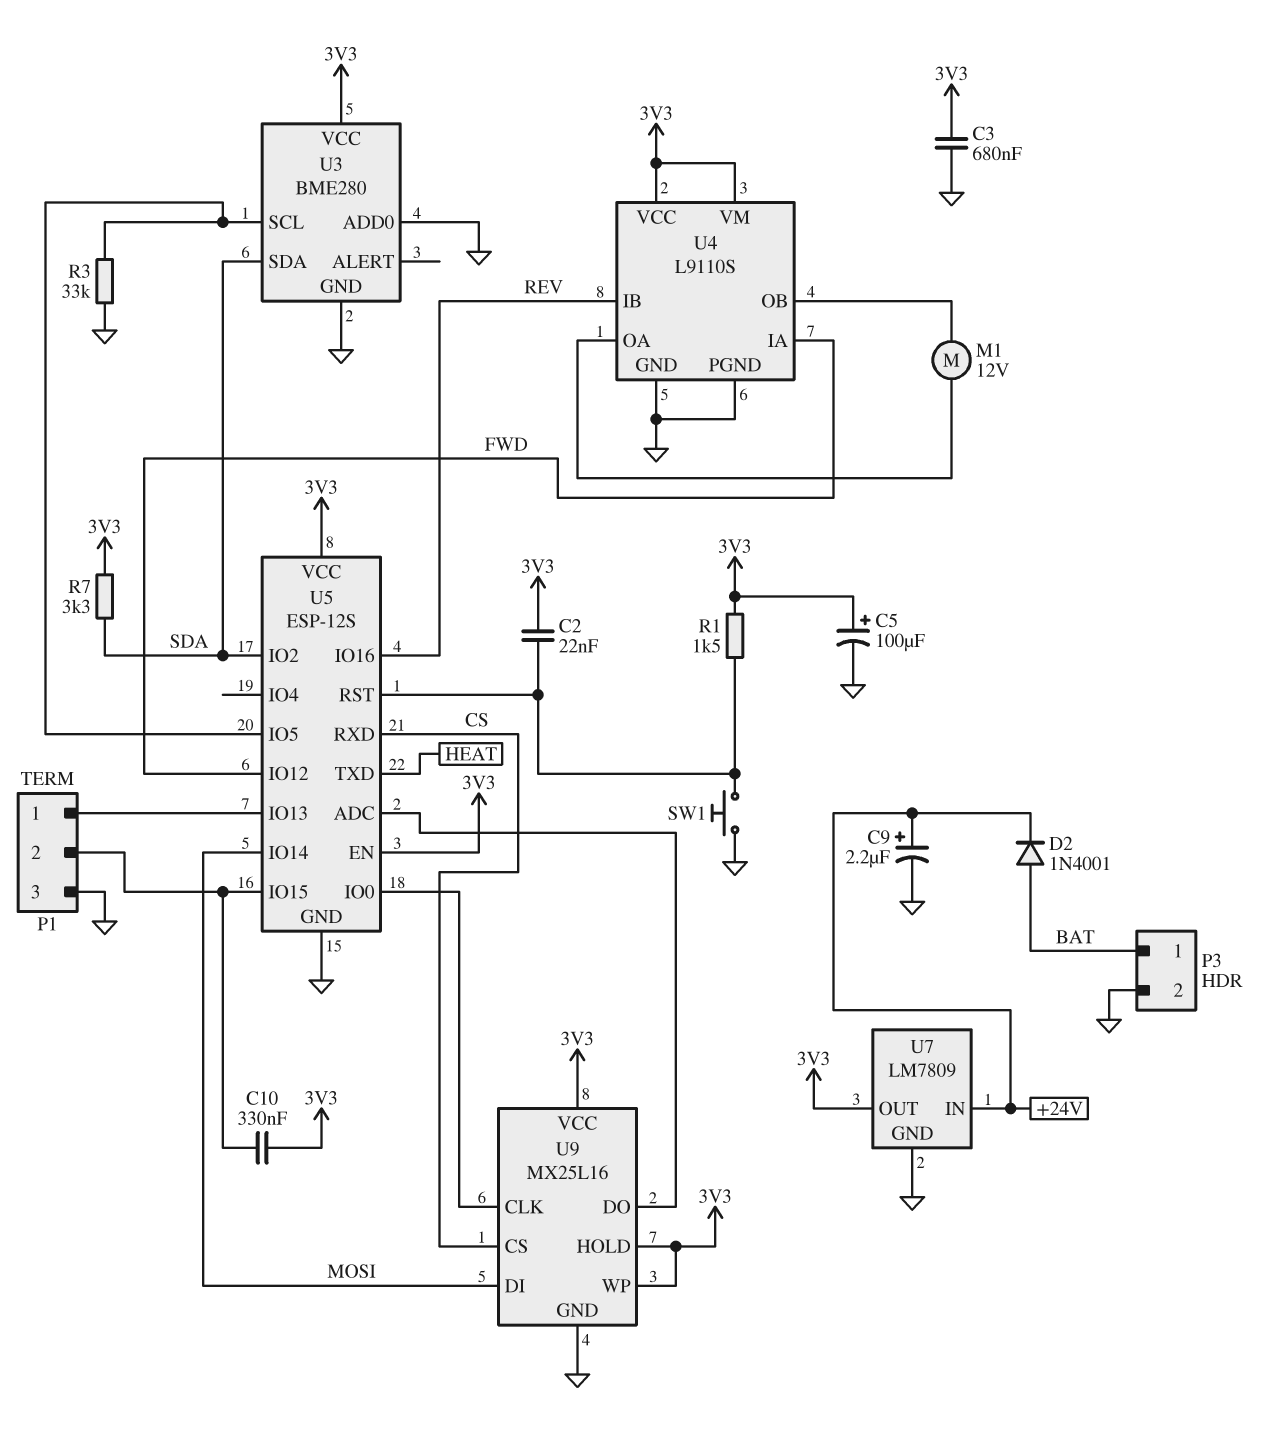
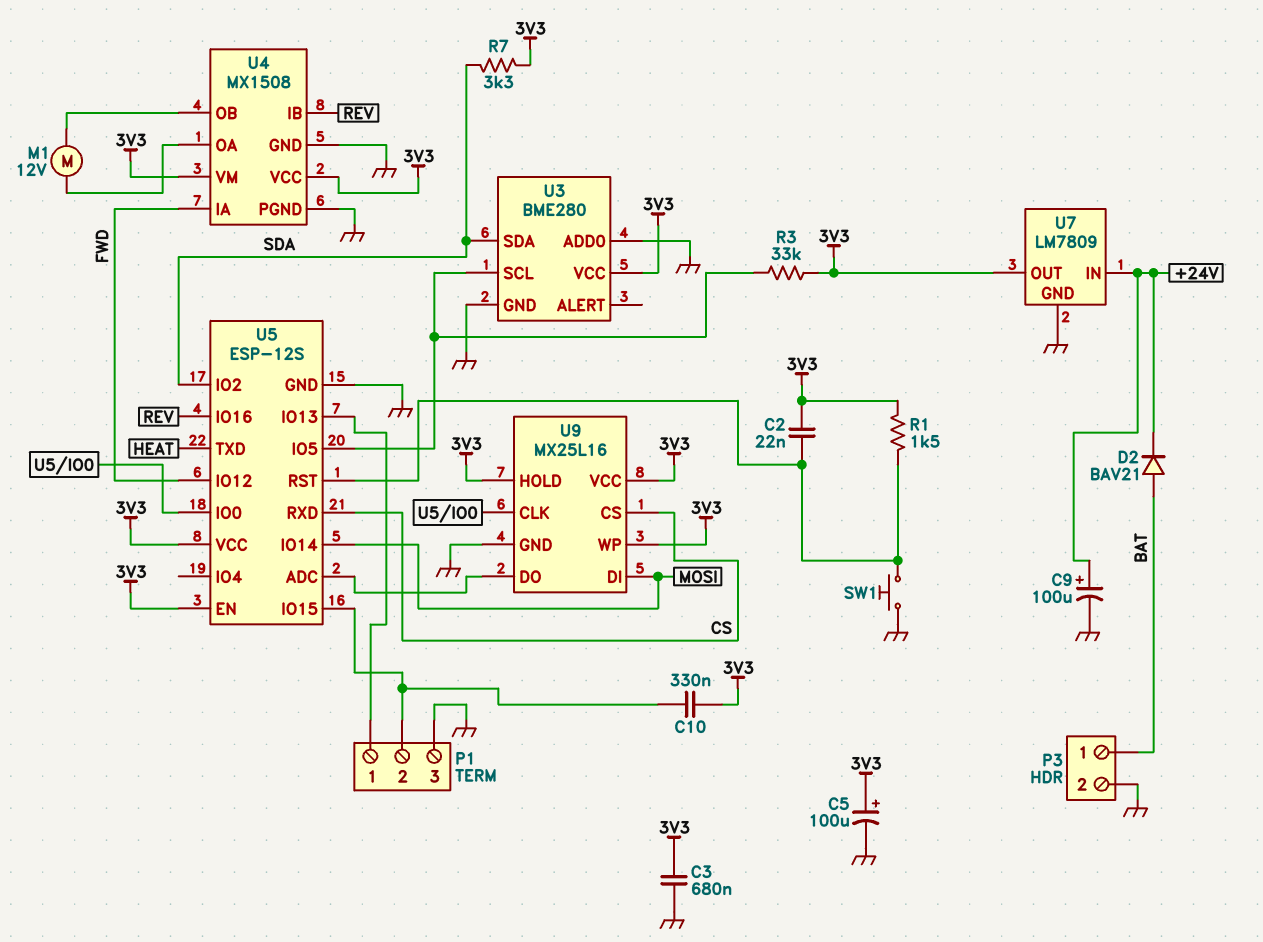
C9: 2.2uF (plus +24V, minus GND) -> 100uF (plus +24V, minus GND)
D2: diode 1N4001 (A BAT, K +24V) -> diode BAV21 (A BAT, K +24V)
R3: 33k (GND, U3/SCL) -> 33k (3V3, U3/SCL)
U4: L9110S -> MX1508

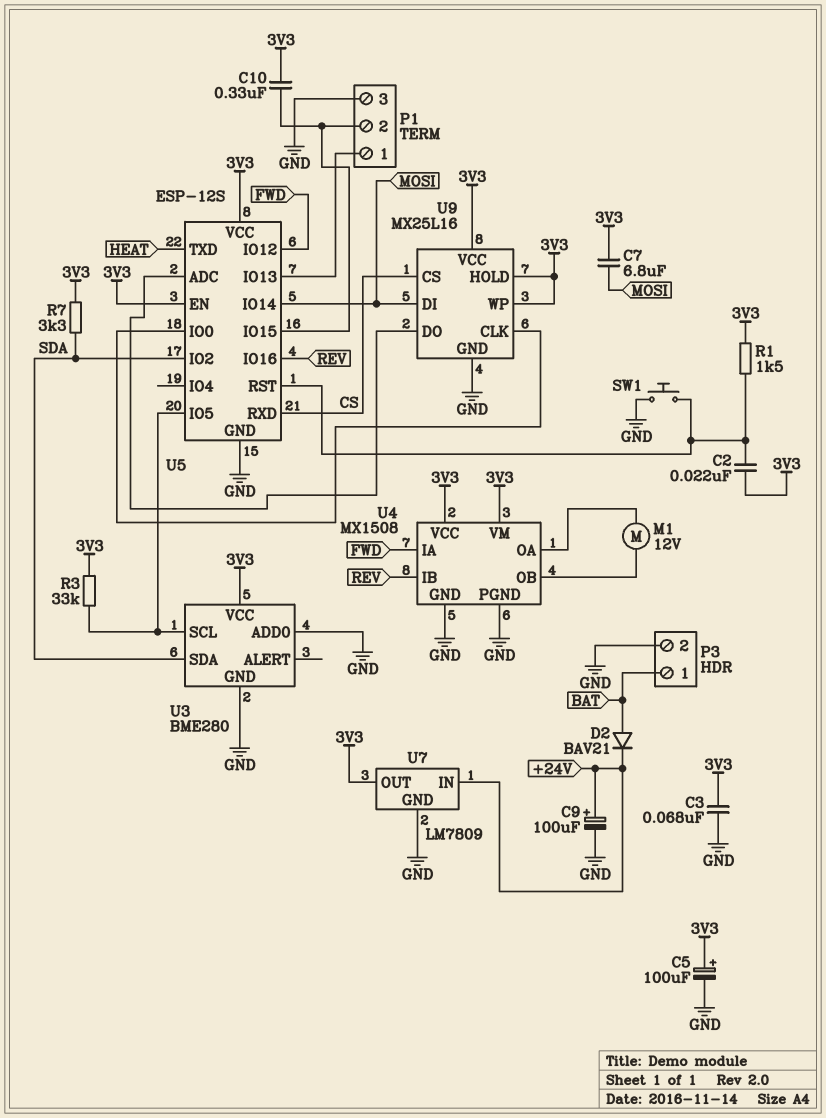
C3: 680nF (3V3, GND) -> 68nF (3V3, GND)
C7: none -> 6.8uF (3V3, MOSI)

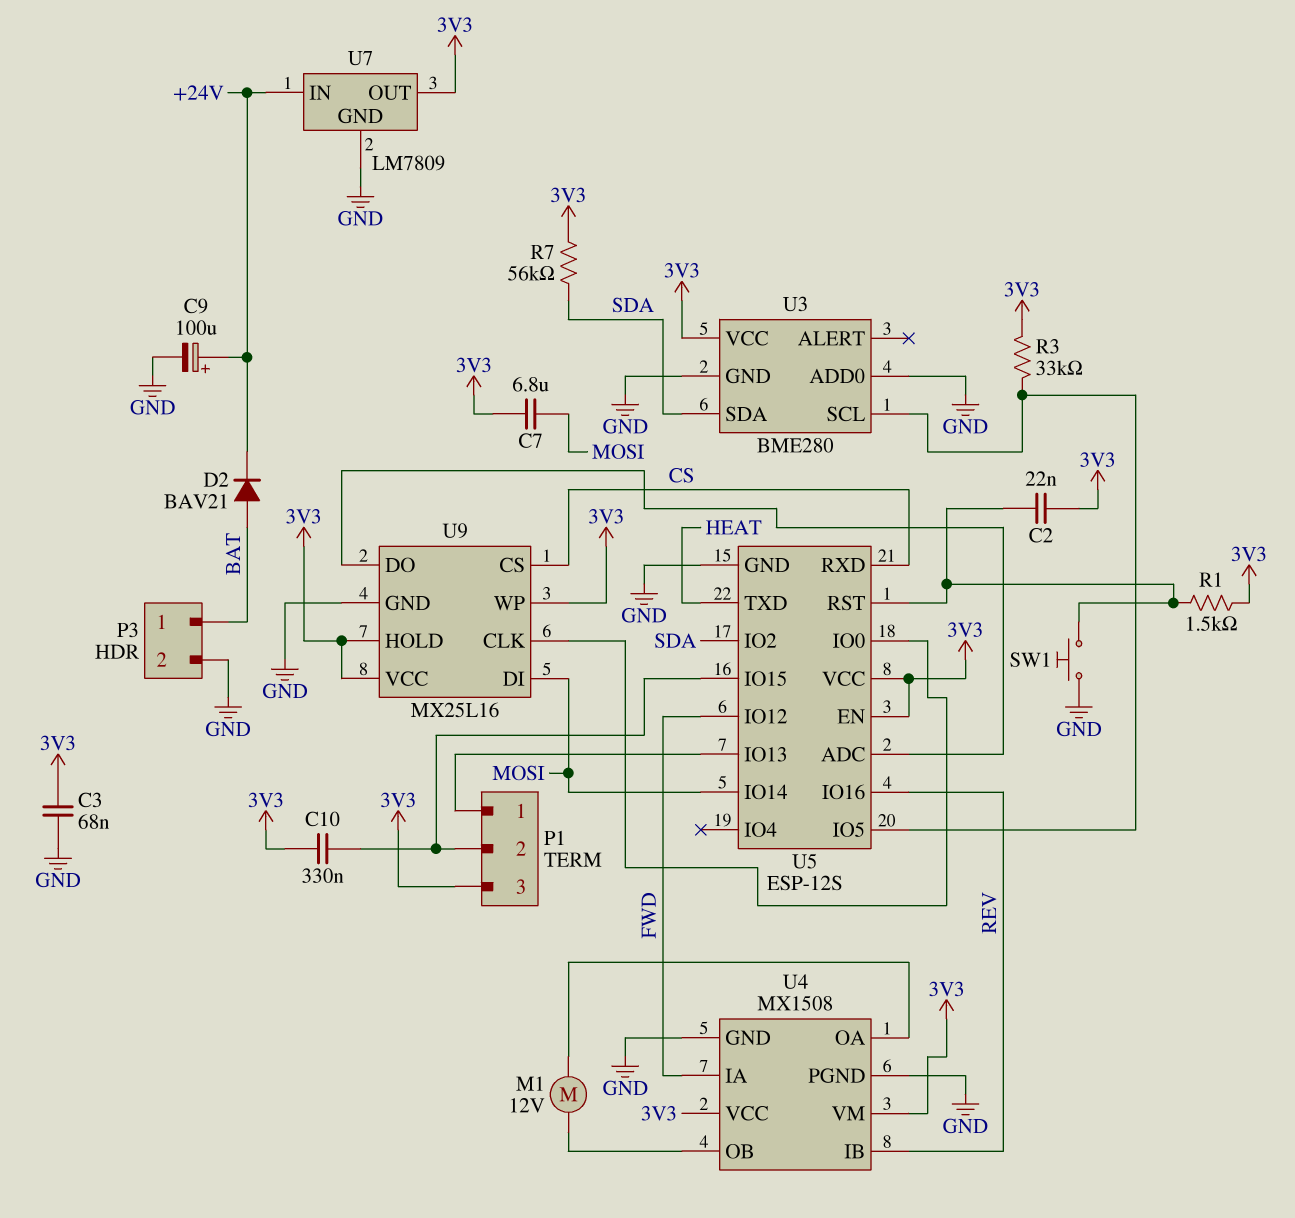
C5: 100uF (plus 3V3, minus GND) -> none
P1 pin 3: GND -> 3V3
R7: 3.3k (3V3, SDA) -> 56k (3V3, SDA)

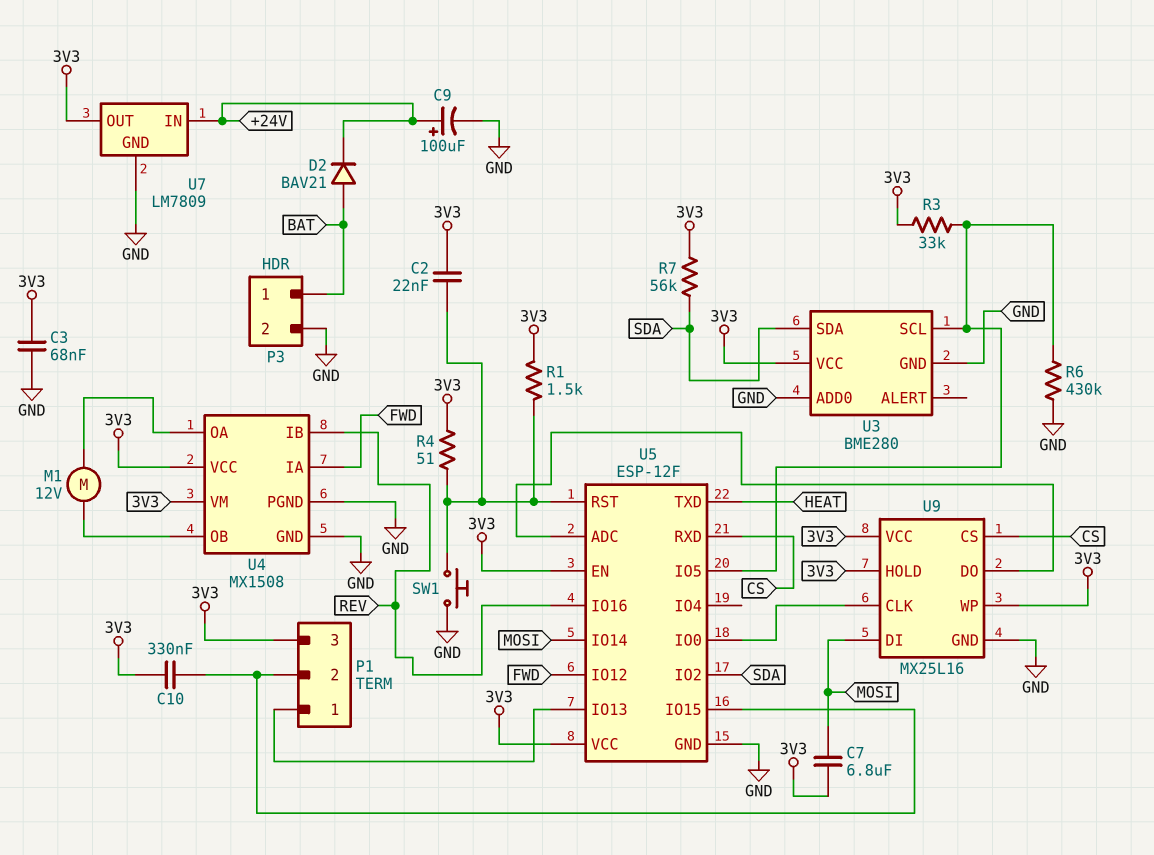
R4: none -> 51 (3V3, U5/RST)
R6: none -> 430k (GND, U3/SCL)
U5: ESP-12S -> ESP-12F

